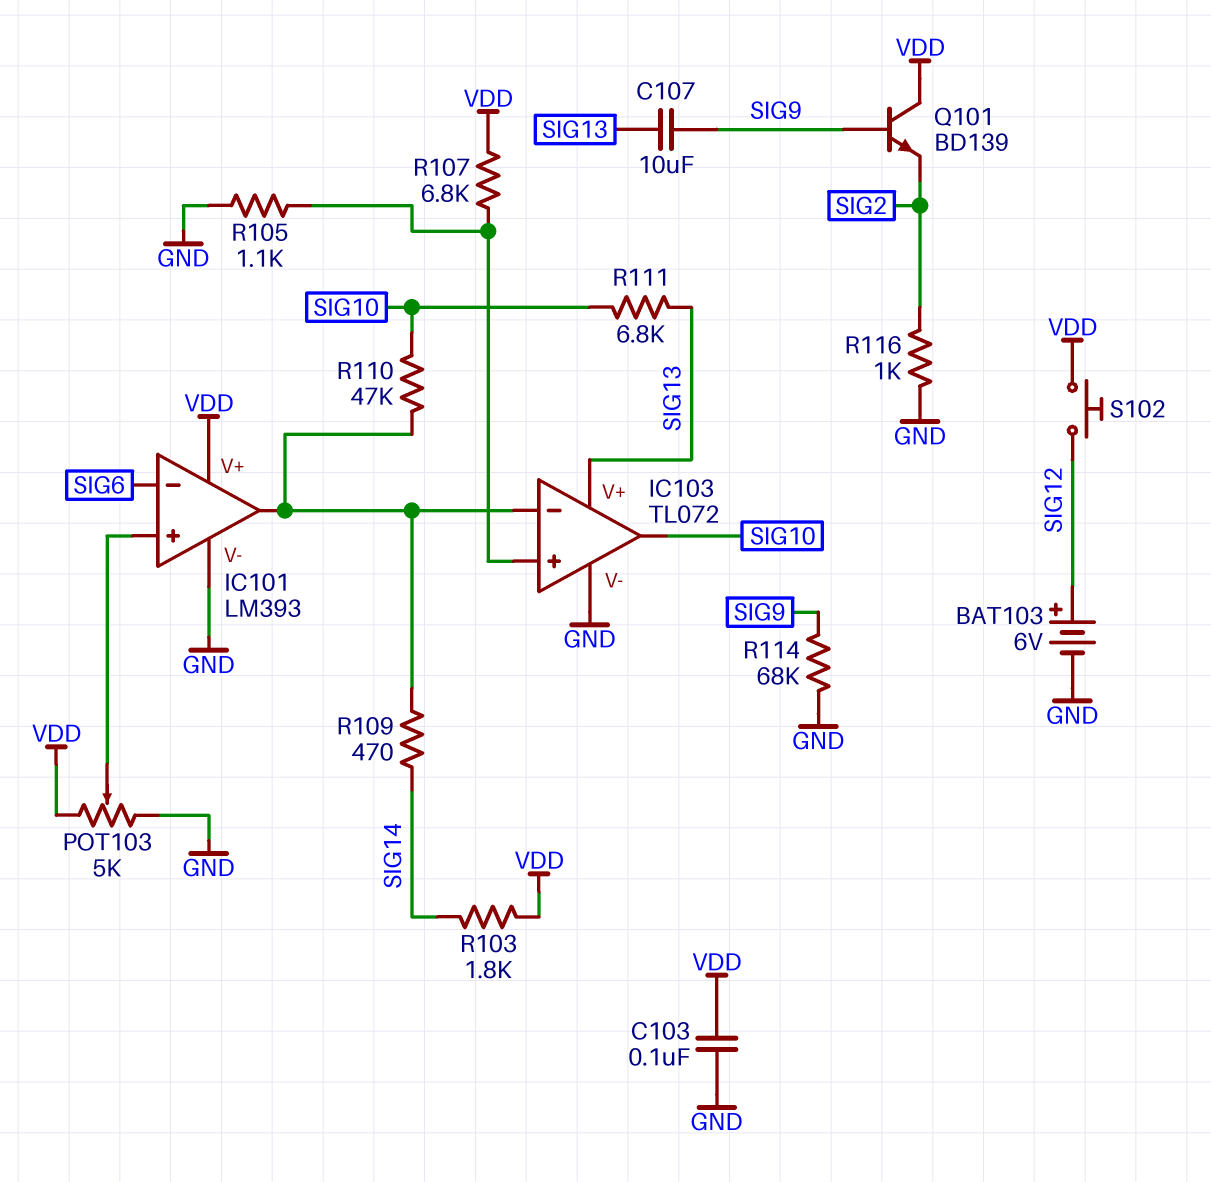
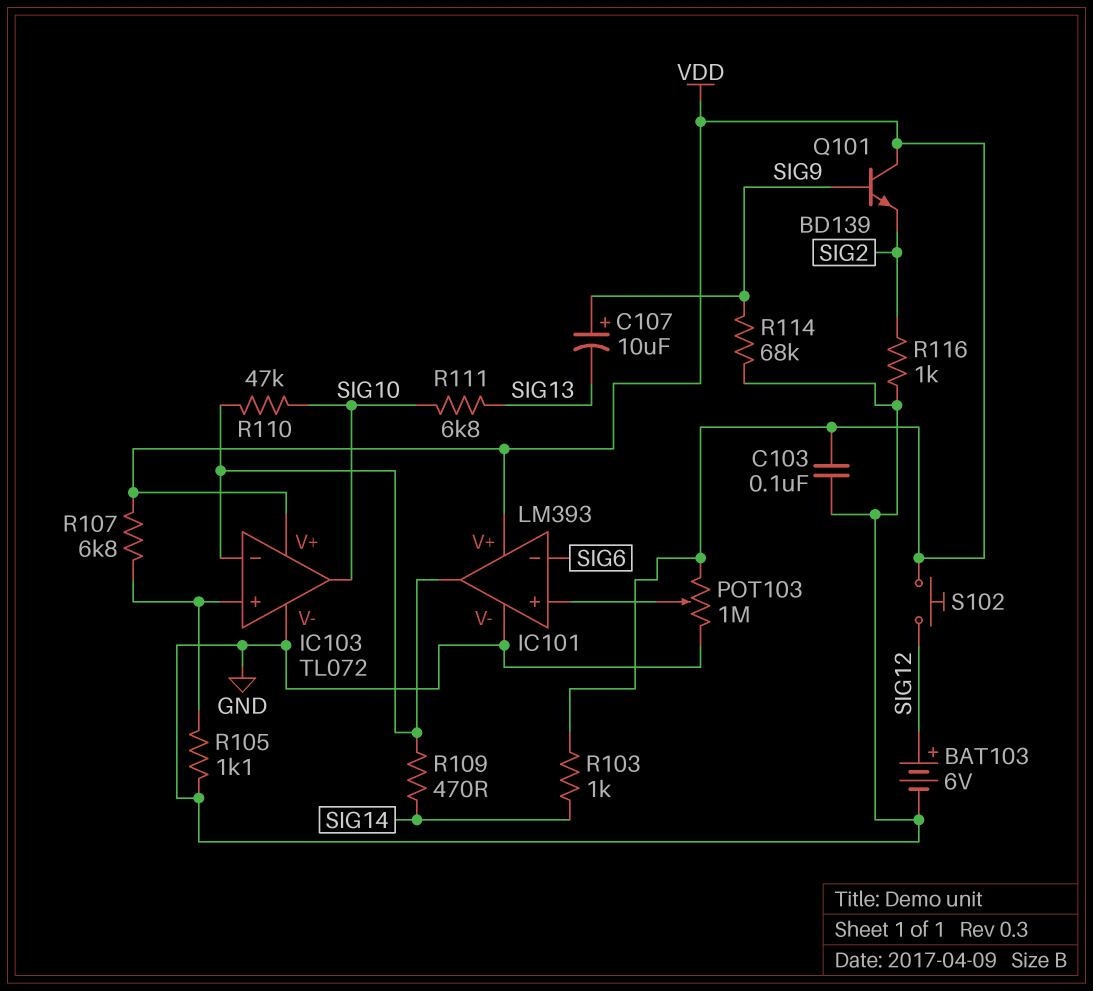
C107: 10uF (SIG9, SIG13) -> 10uF (plus SIG9, minus SIG13)
IC103 pin V+: SIG13 -> VDD
POT103: 5k (GND, VDD, wiper IC101/in+) -> 1M (GND, VDD, wiper IC101/in+)
R103: 1.8k (SIG14, VDD) -> 1k (SIG14, VDD)

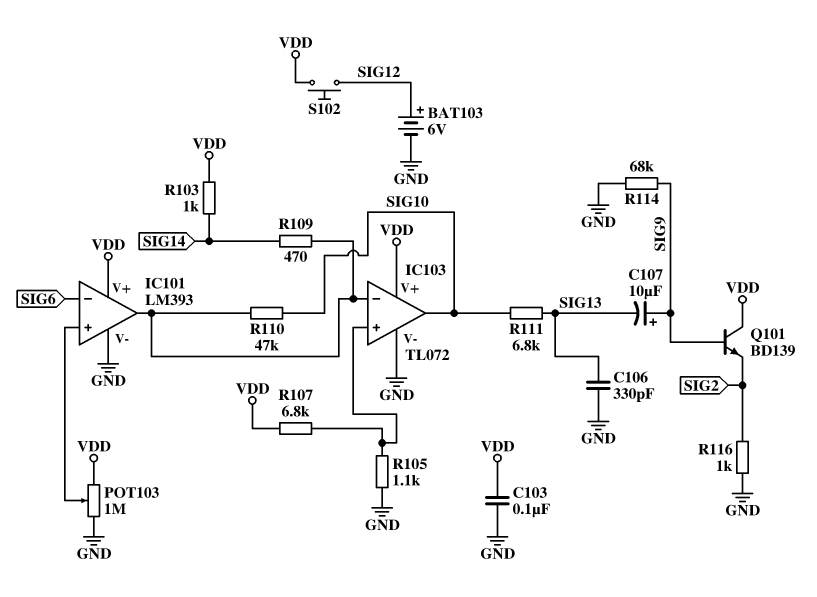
C106: none -> 330pF (GND, SIG13)

